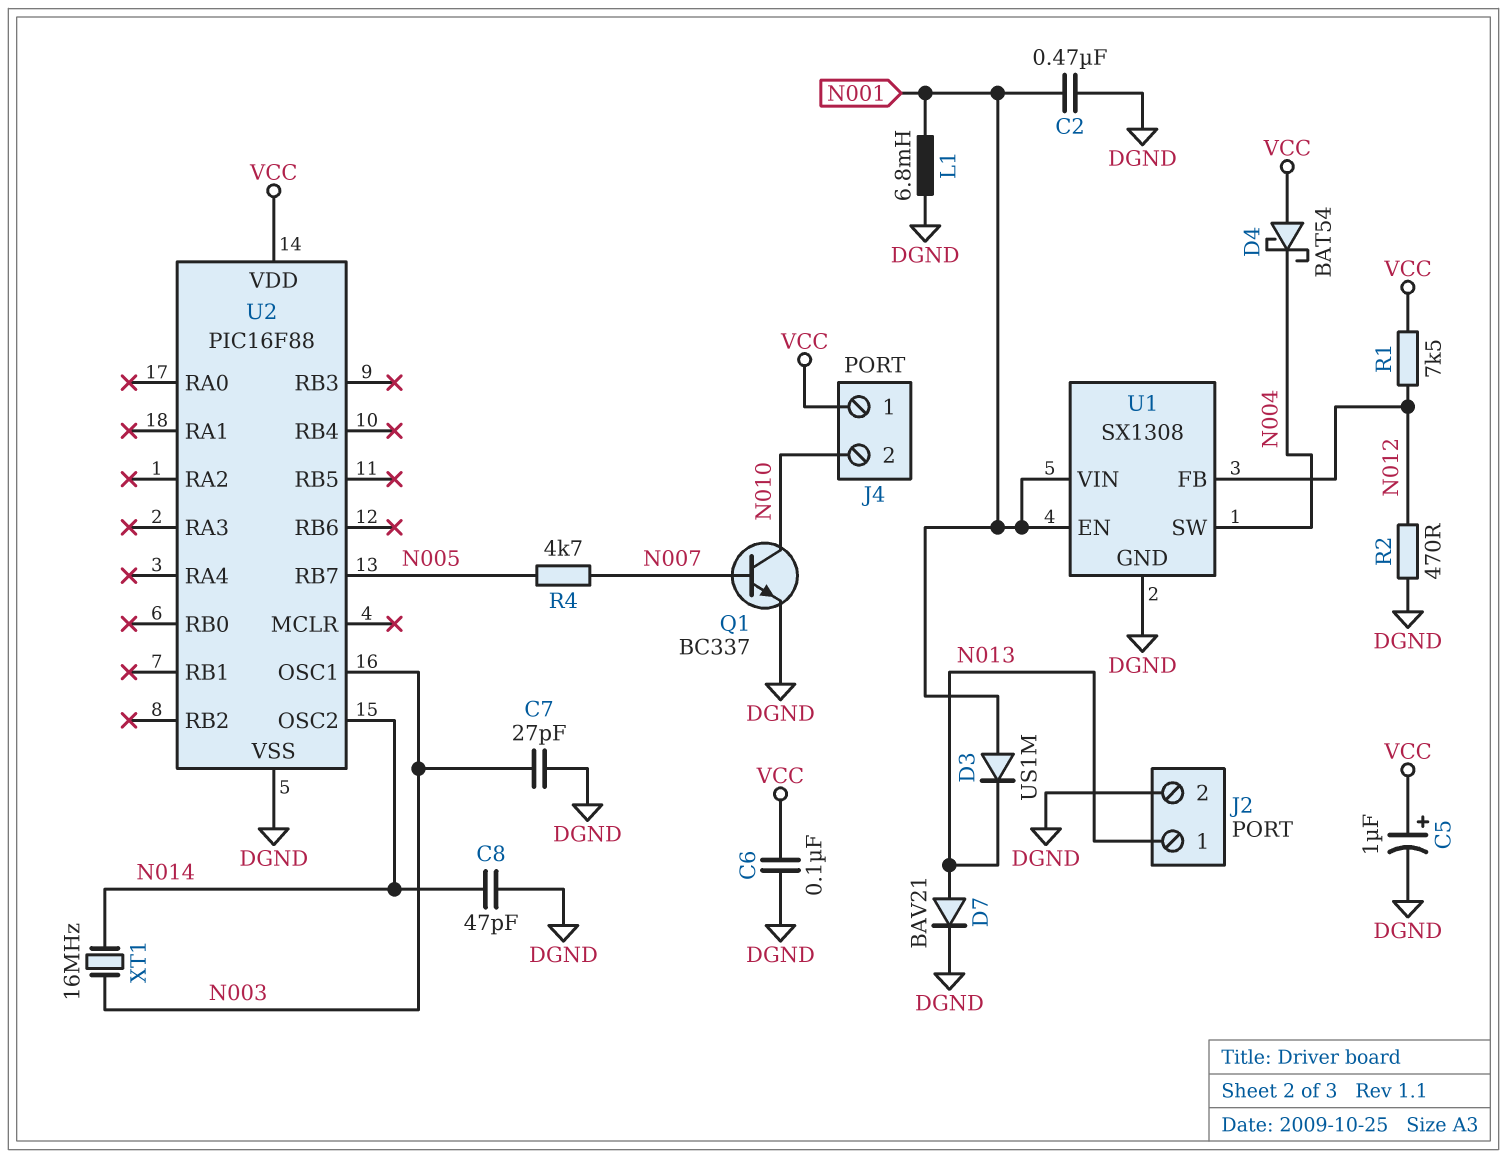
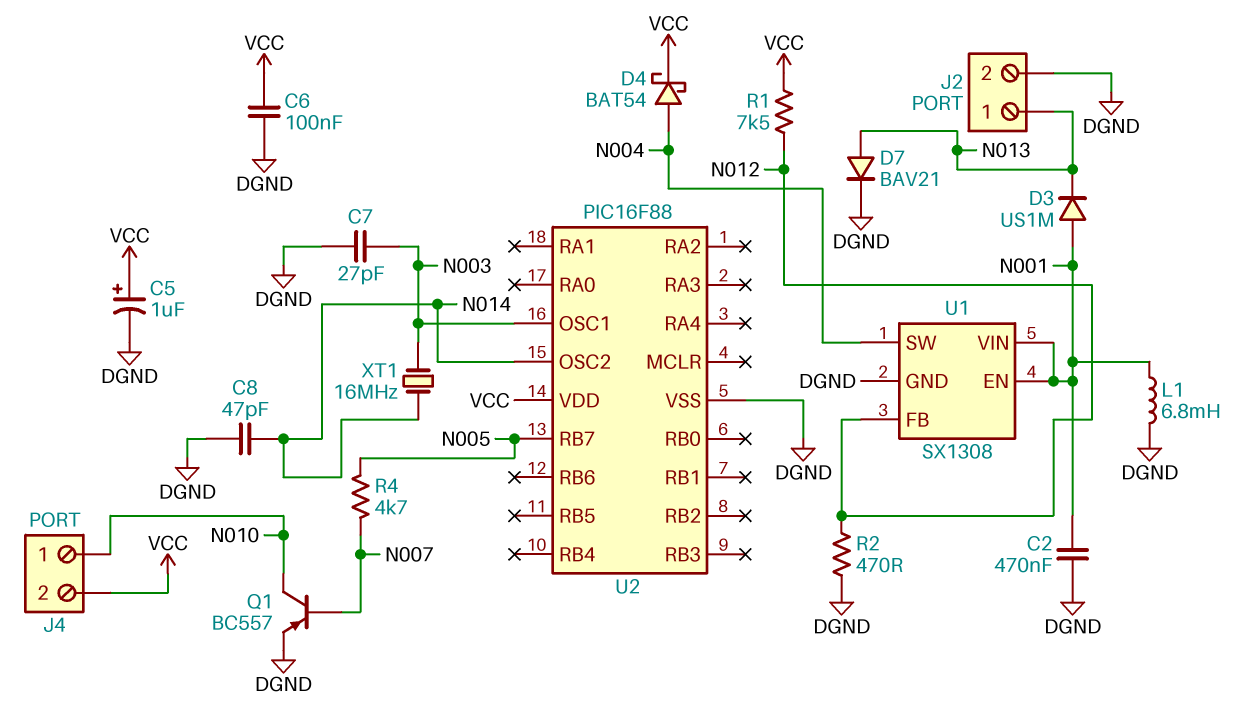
D4: schottky BAT54 (A VCC, K N004) -> schottky BAT54 (A N004, K VCC)
J4 pin 1: VCC -> N010
J4 pin 2: N010 -> VCC
Q1: NPN BC337 (B N007, C N010, E DGND) -> PNP BC557 (B N007, C N010, E DGND)

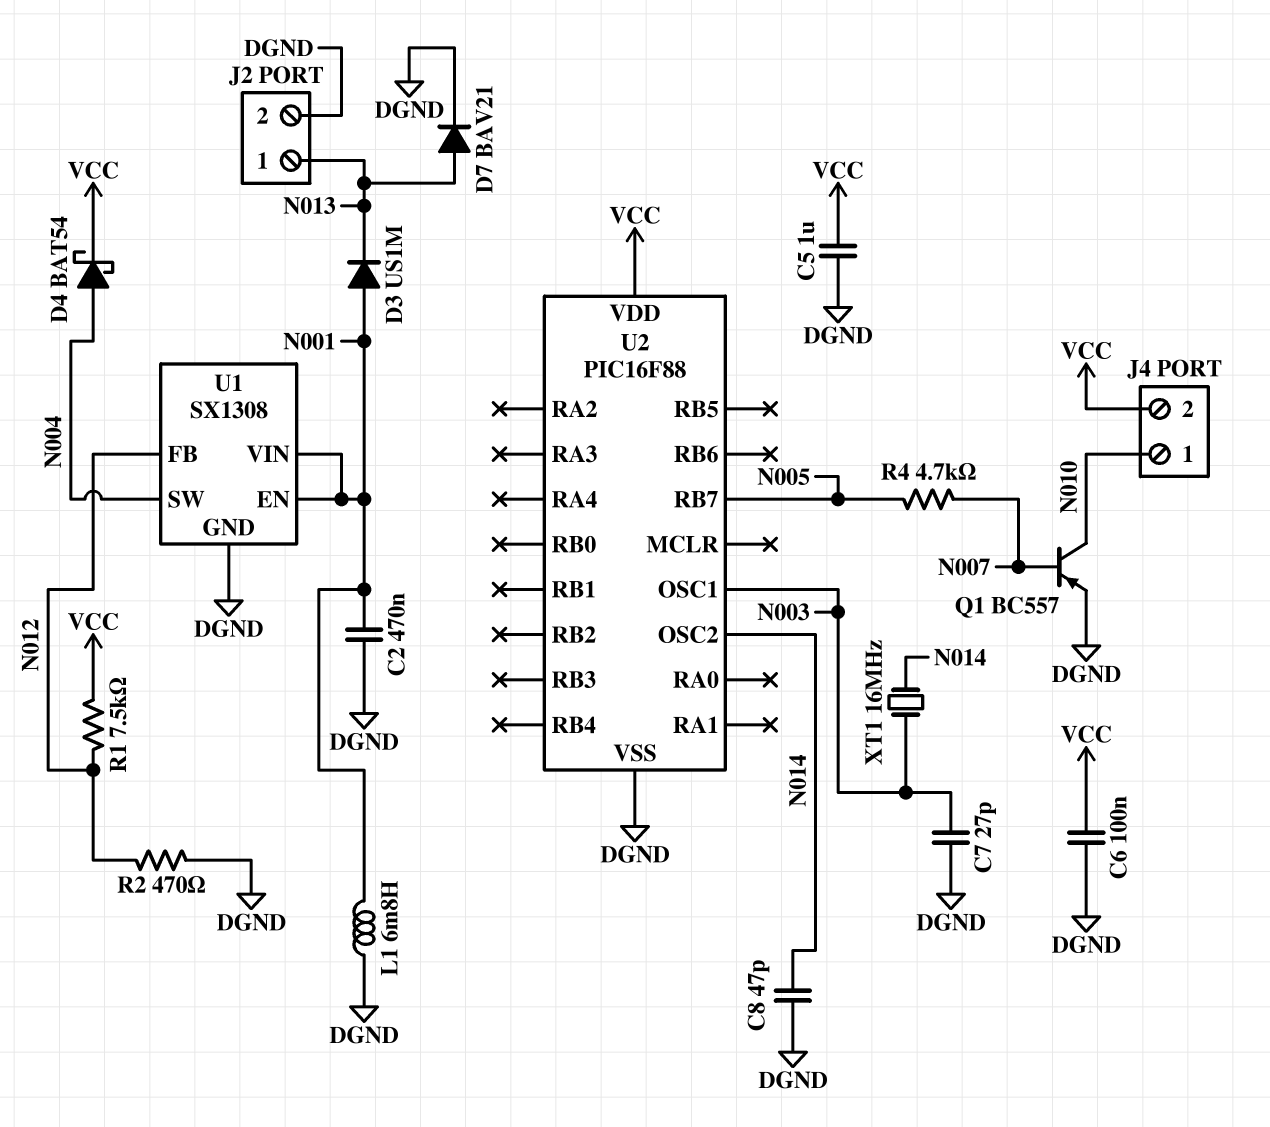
C5: 1uF (plus VCC, minus DGND) -> 1uF (DGND, VCC)

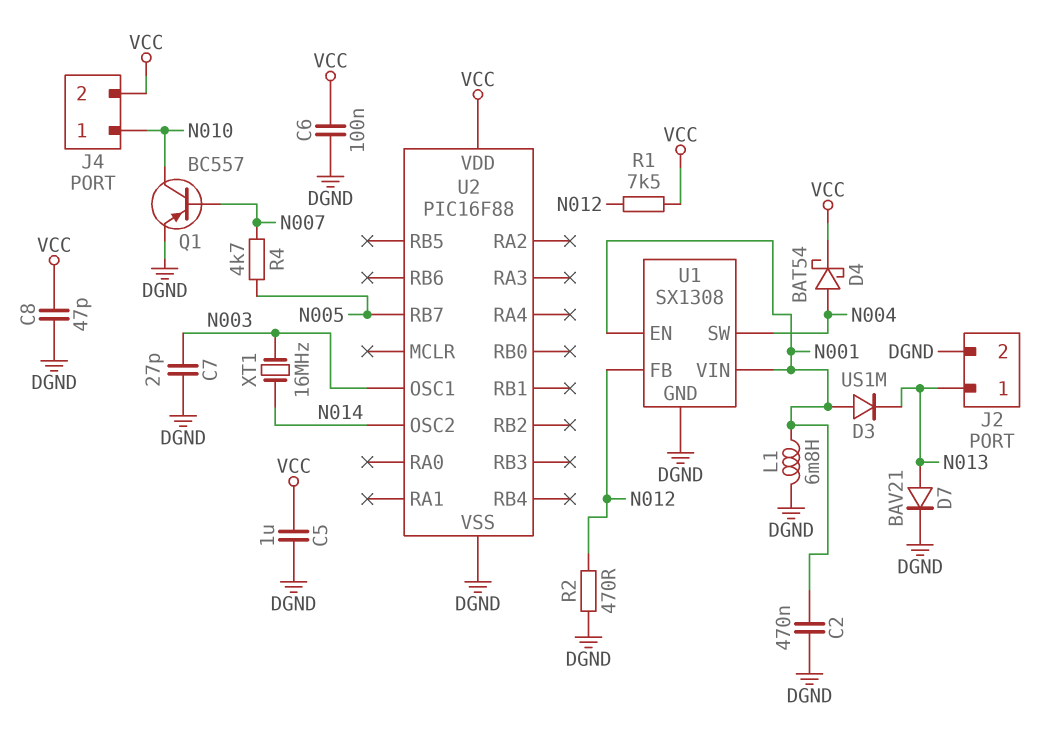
C8: 47pF (DGND, N014) -> 47pF (DGND, VCC)

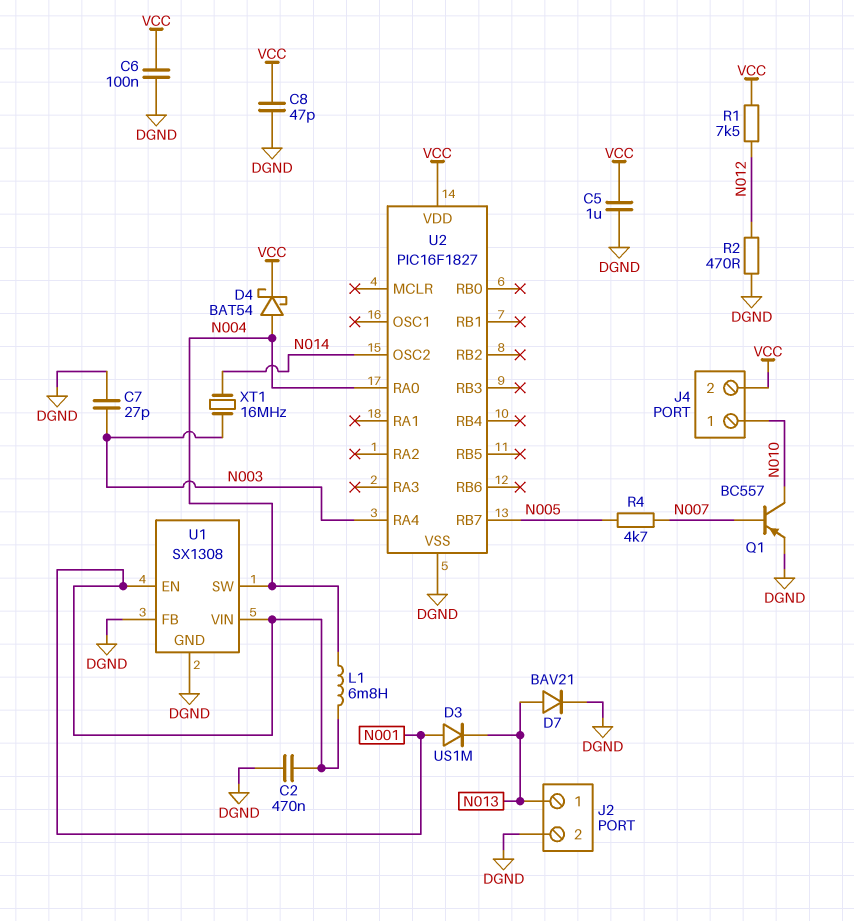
L1: 6.8mH (DGND, N001) -> 6.8mH (N001, N004)
U1 pin FB: N012 -> DGND
U2: PIC16F88 -> PIC16F1827
U2 pin OSC1: N003 -> none
U2 pin RA0: none -> N004
U2 pin RA4: none -> N003

